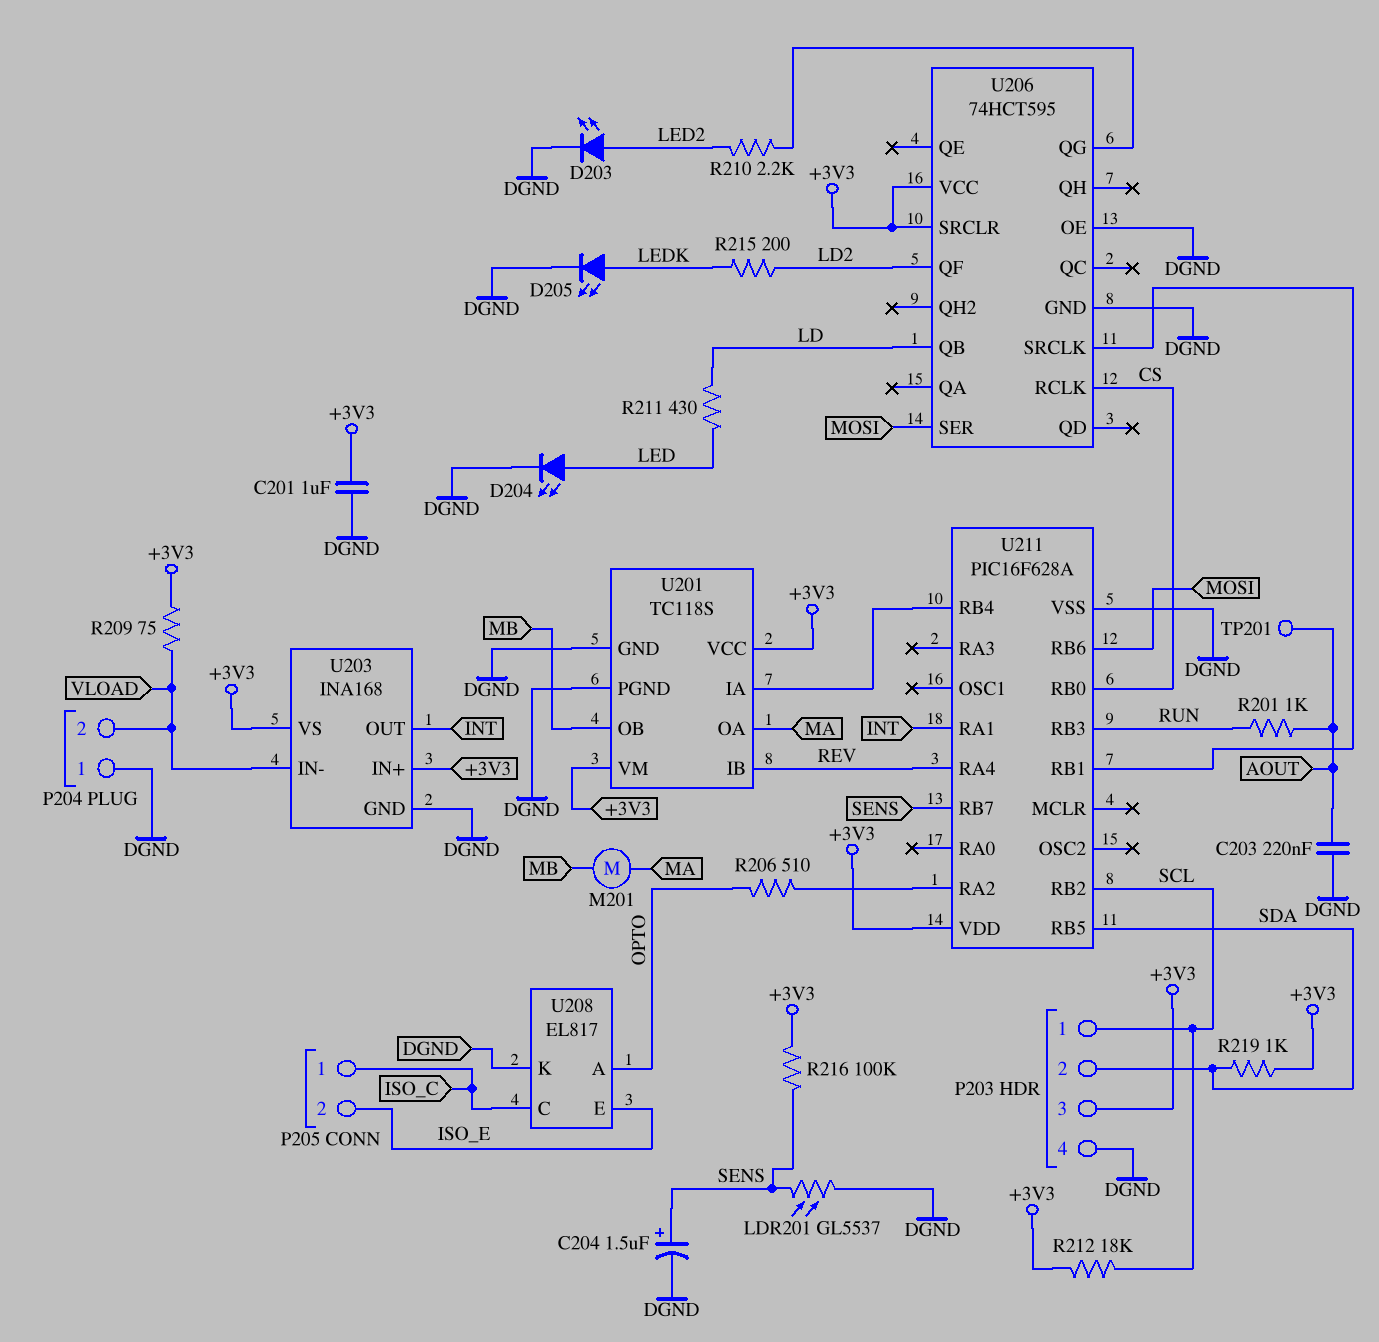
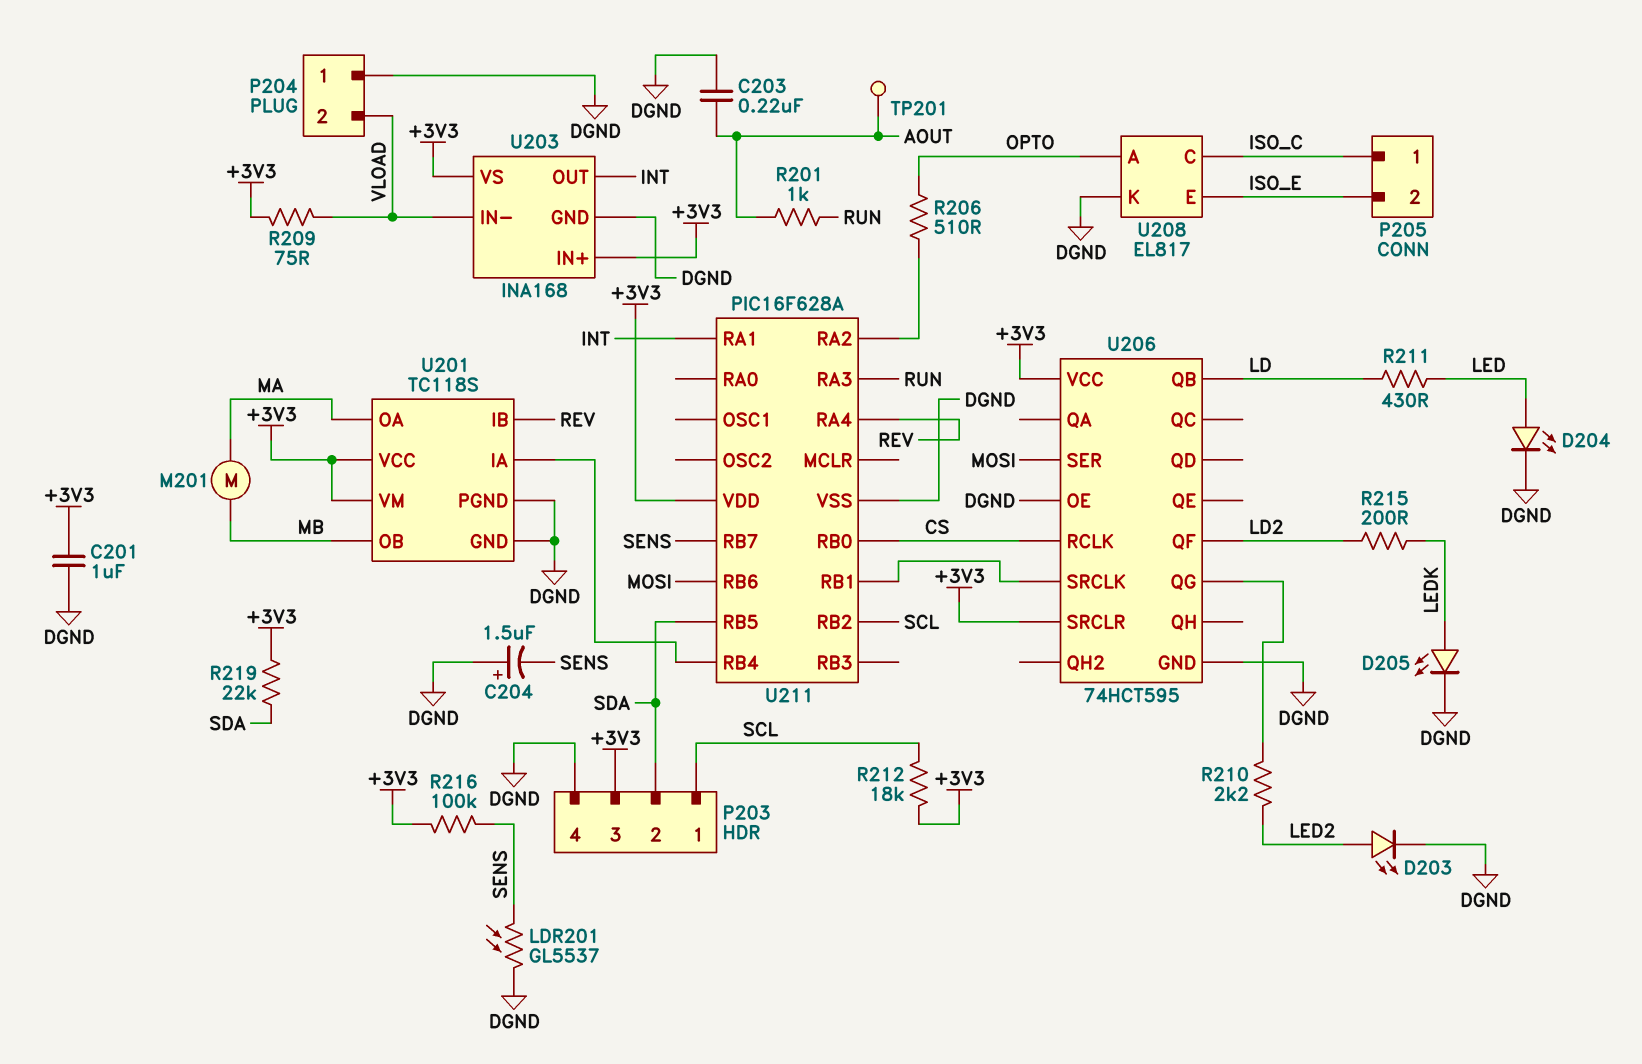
C204: 1.5uF (plus SENS, minus DGND) -> 1.5uF (plus DGND, minus SENS)
R219: 1k (+3V3, SDA) -> 22k (+3V3, SDA)
U211 pin RA3: none -> RUN
U211 pin RB3: RUN -> none

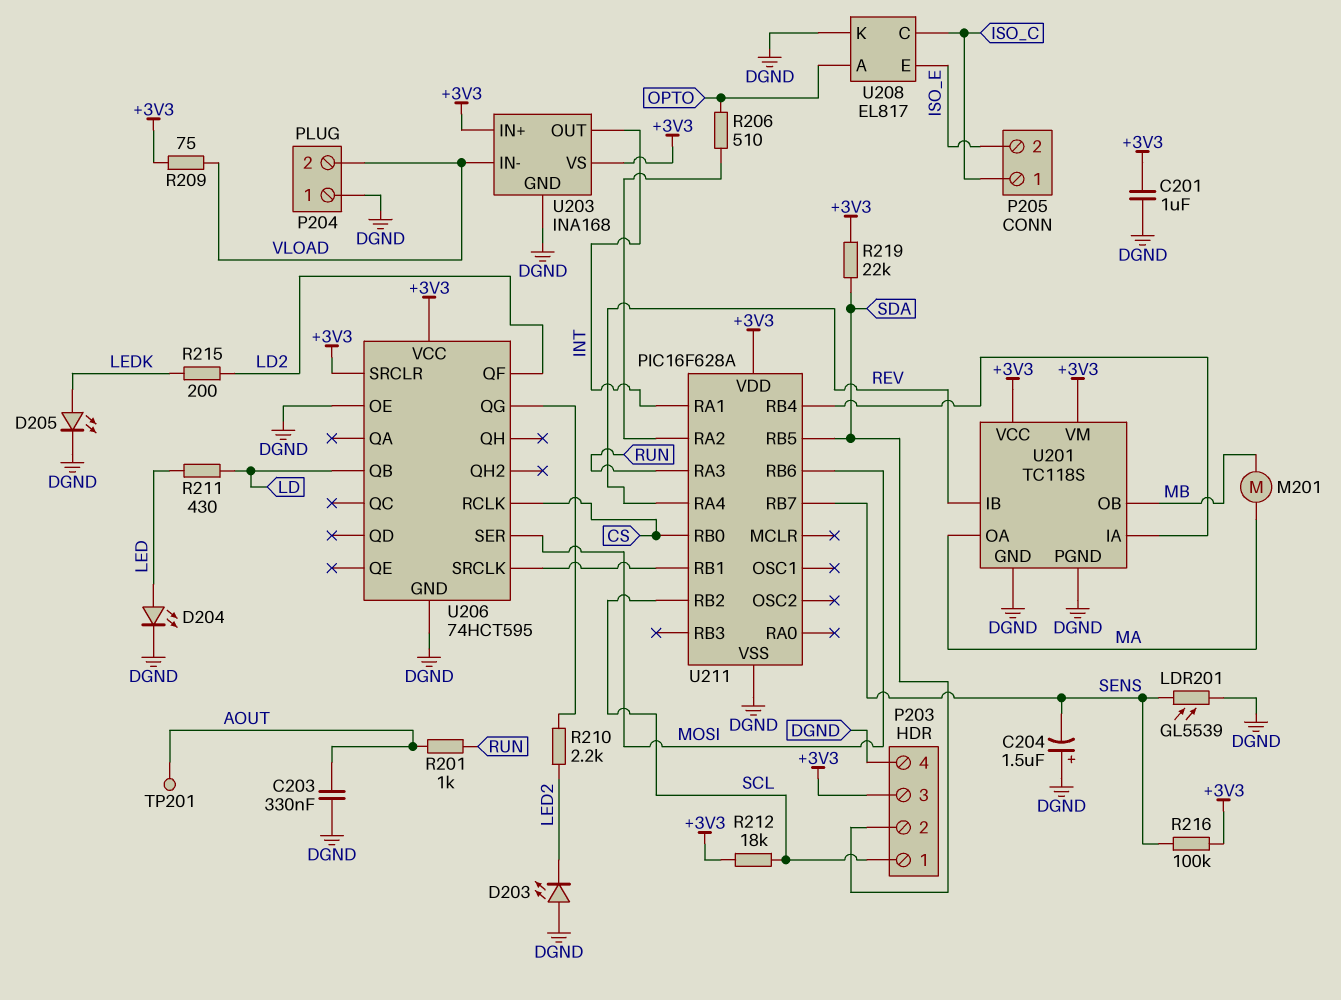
C203: 220nF (AOUT, DGND) -> 330nF (AOUT, DGND)
D203: LED (A LED2, K DGND) -> LED (A DGND, K LED2)
LDR201: GL5537 (DGND, SENS) -> GL5539 (DGND, SENS)

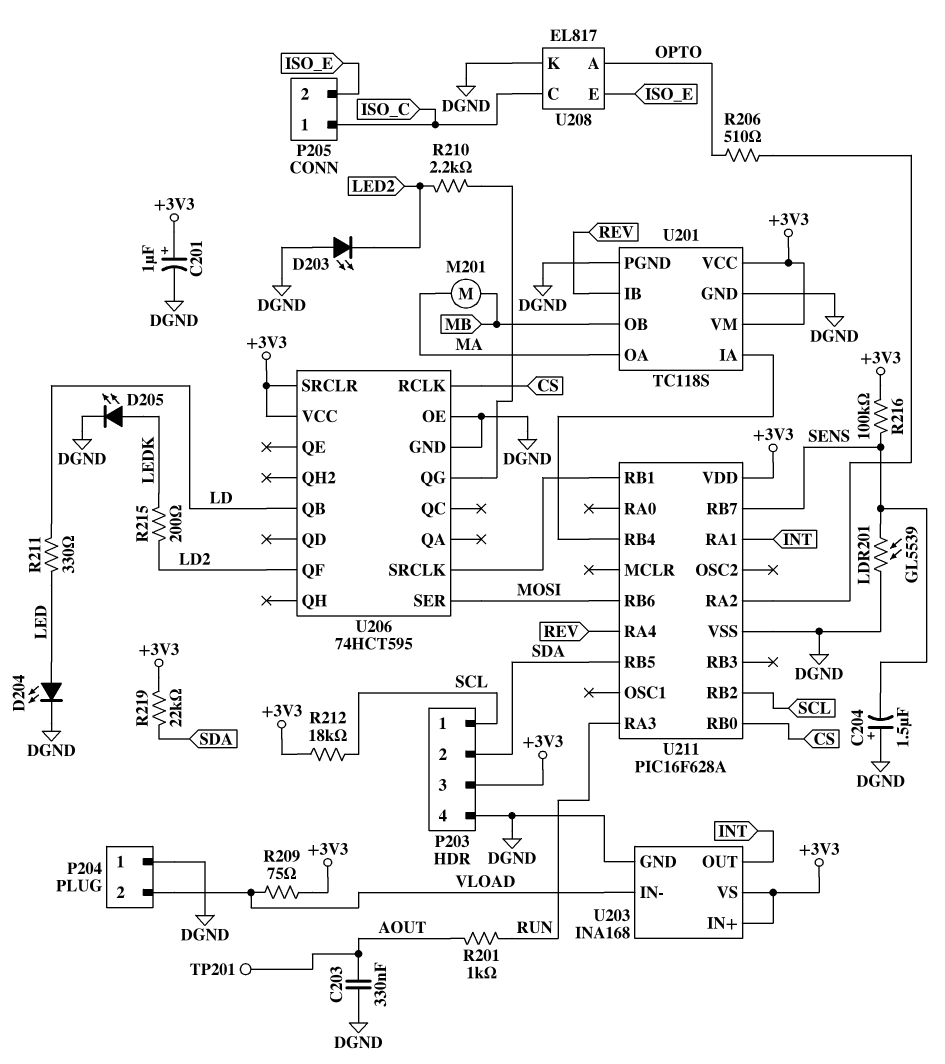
C201: 1uF (+3V3, DGND) -> 1uF (plus +3V3, minus DGND)
R211: 430 (LD, LED) -> 330 (LD, LED)

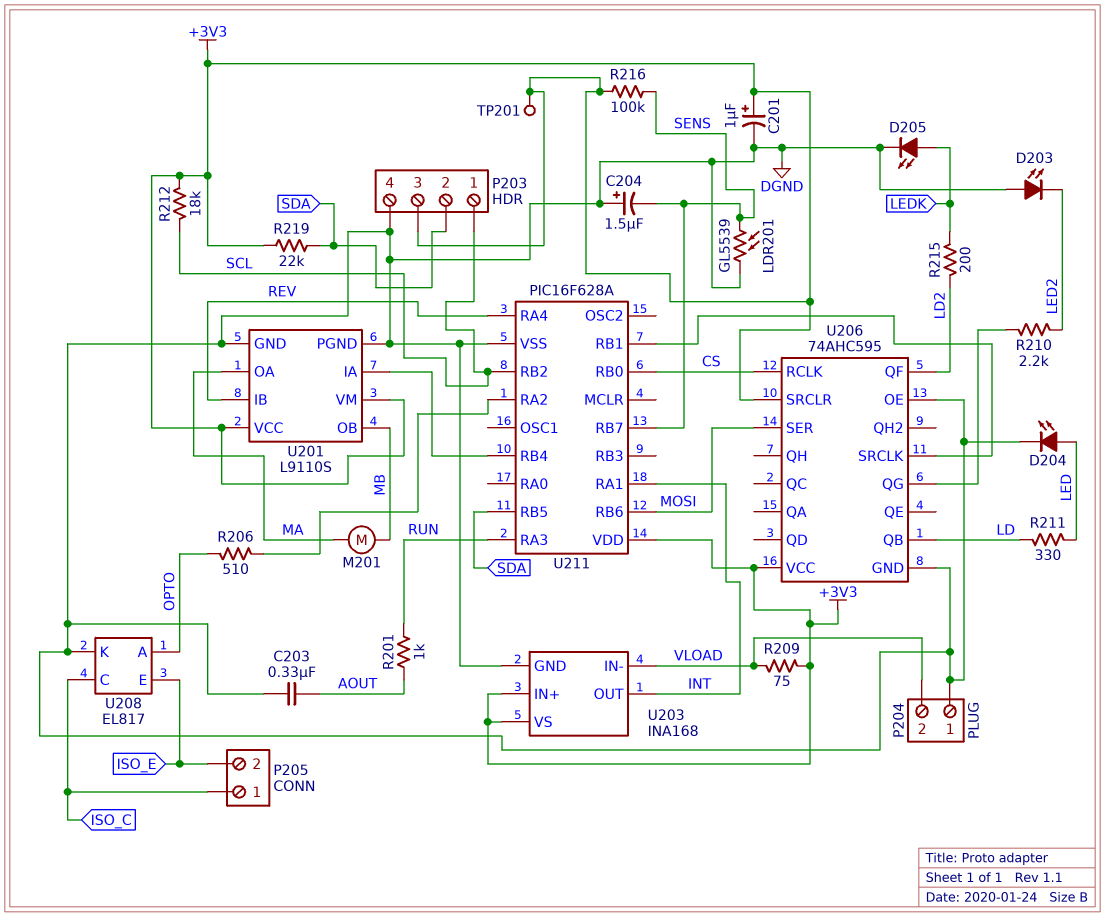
TP201: test point (AOUT) -> test point (+3V3)
U201: TC118S -> L9110S
U206: 74HCT595 -> 74AHC595

